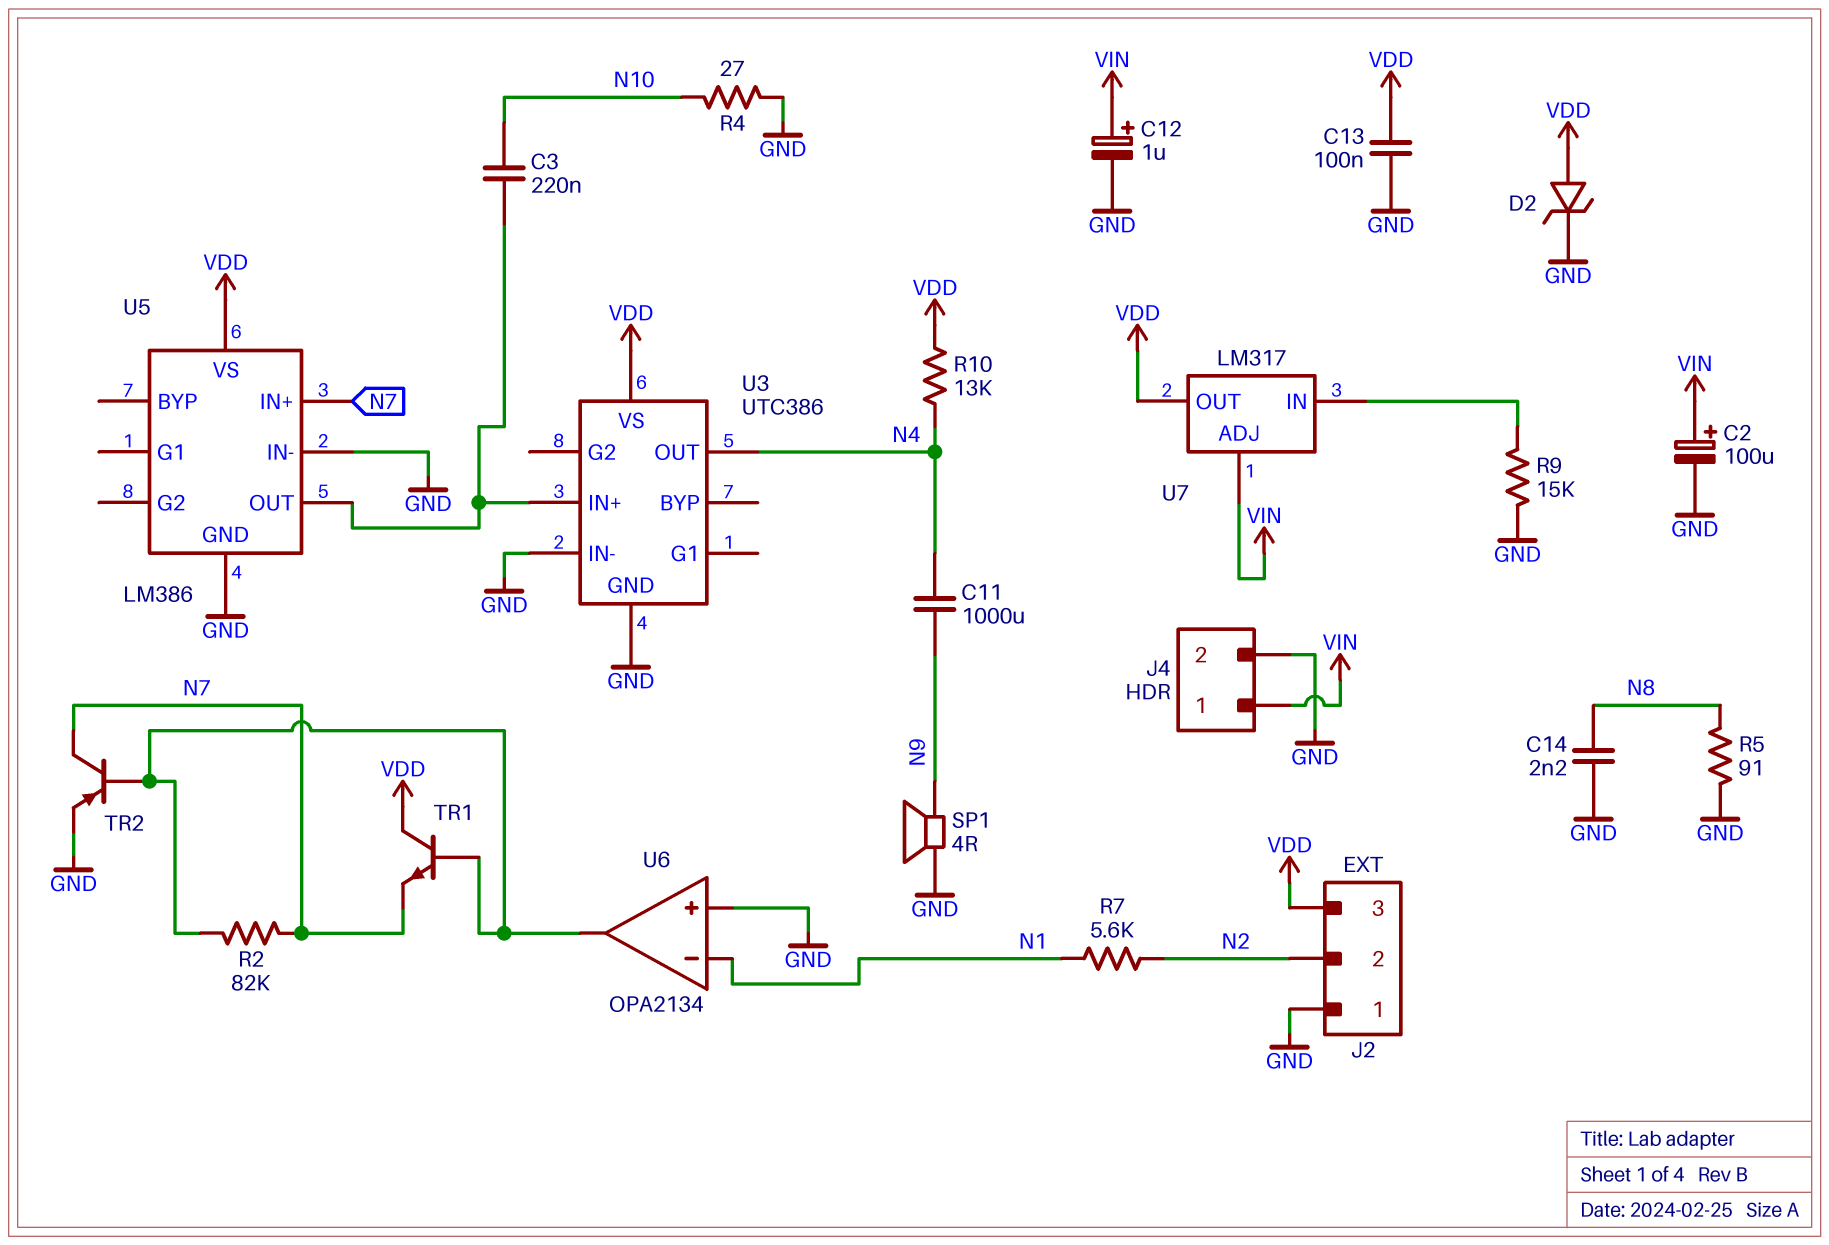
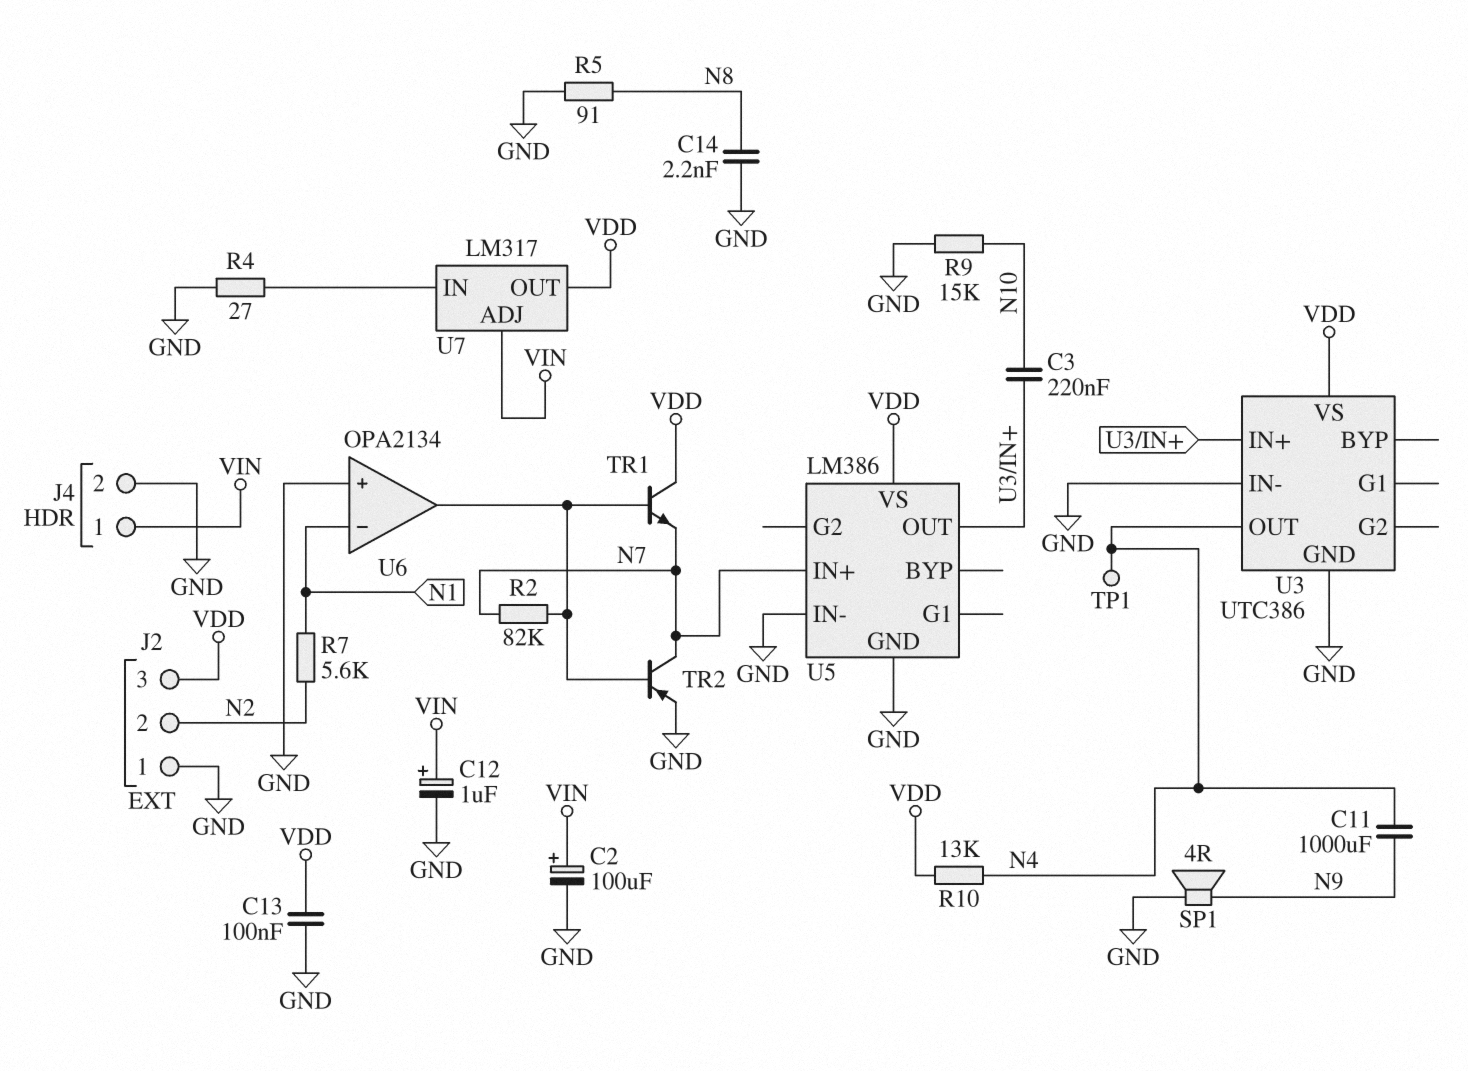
D2: zener (A VDD, K GND) -> none
R4: 27 (GND, N10) -> 27 (GND, U7/IN)
R9: 15k (GND, U7/IN) -> 15k (GND, N10)
TP1: none -> test point (N4)

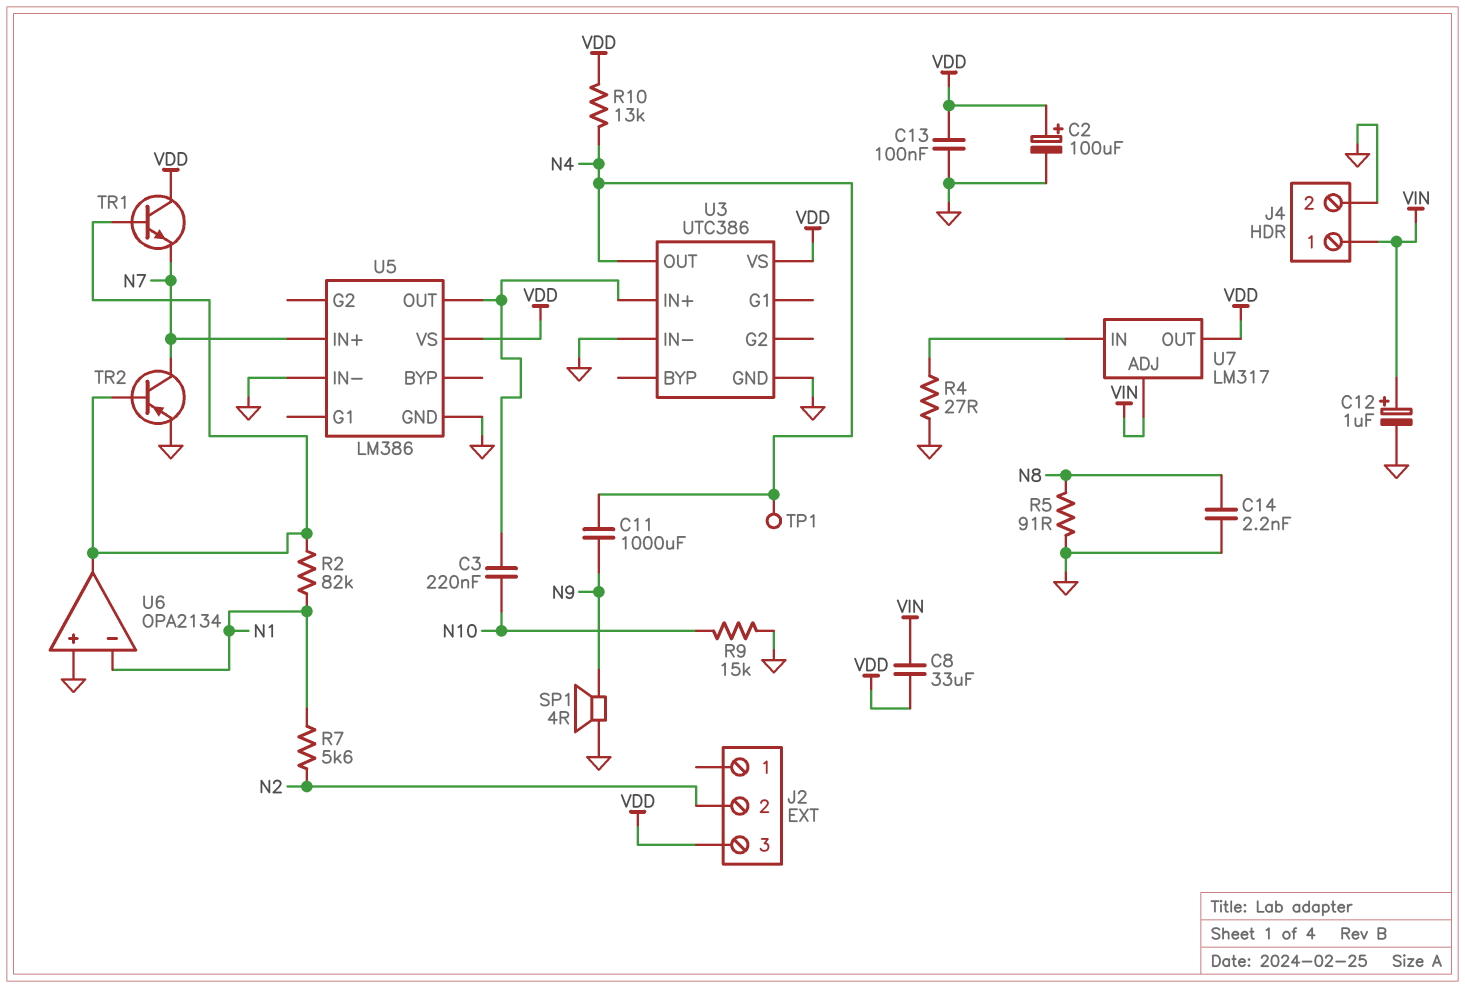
C2: 100uF (plus VIN, minus GND) -> 100uF (plus VDD, minus GND)
C8: none -> 33uF (VDD, VIN)
J2 pin 1: GND -> none
R2: 82k (N7, U6/out) -> 82k (N1, U6/out)

